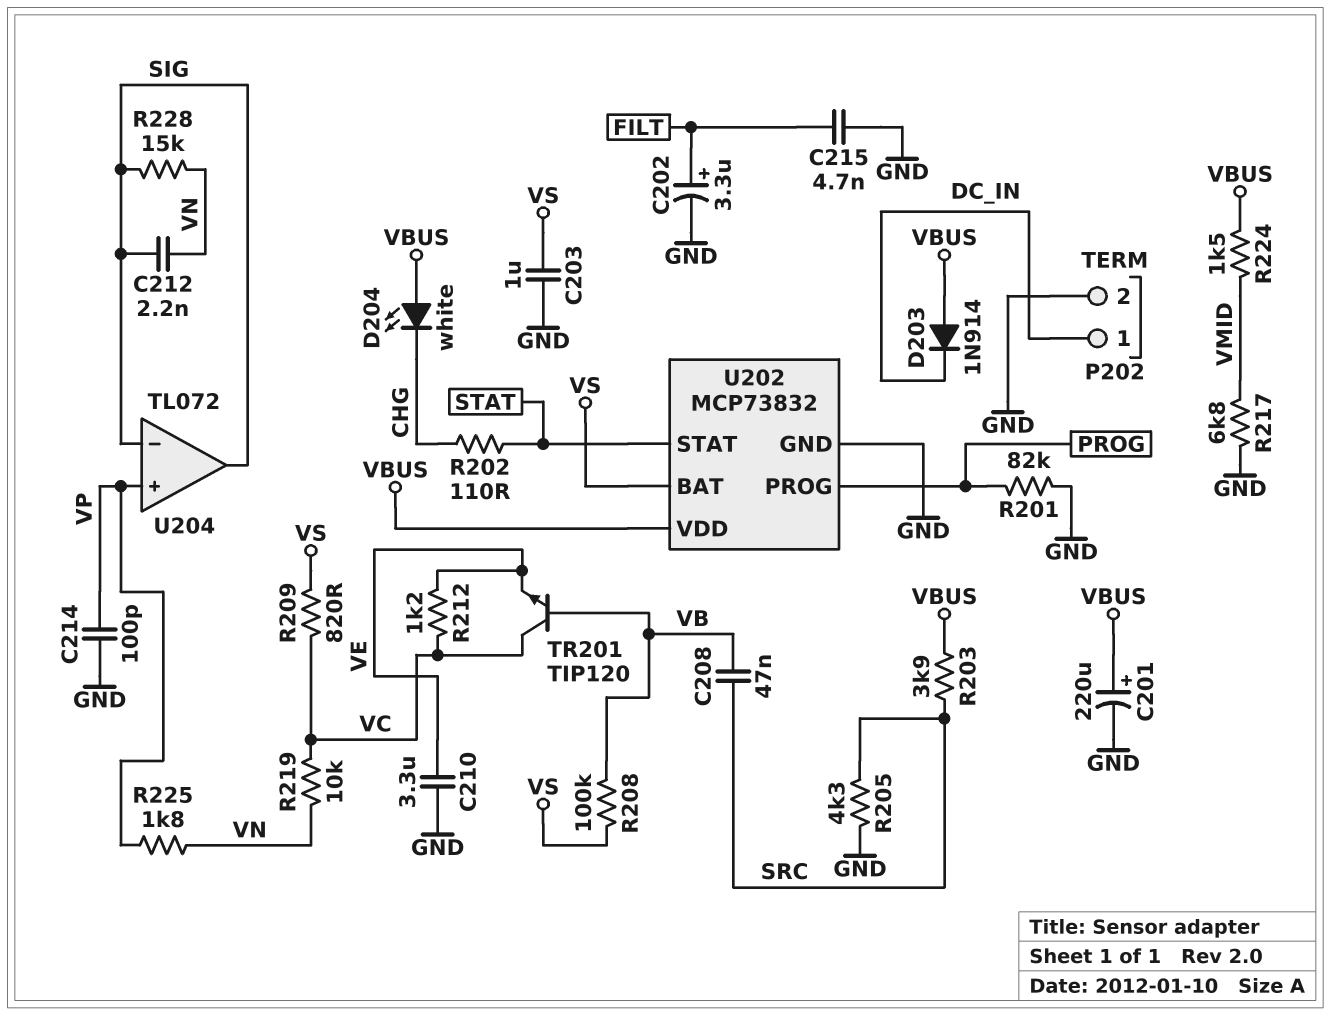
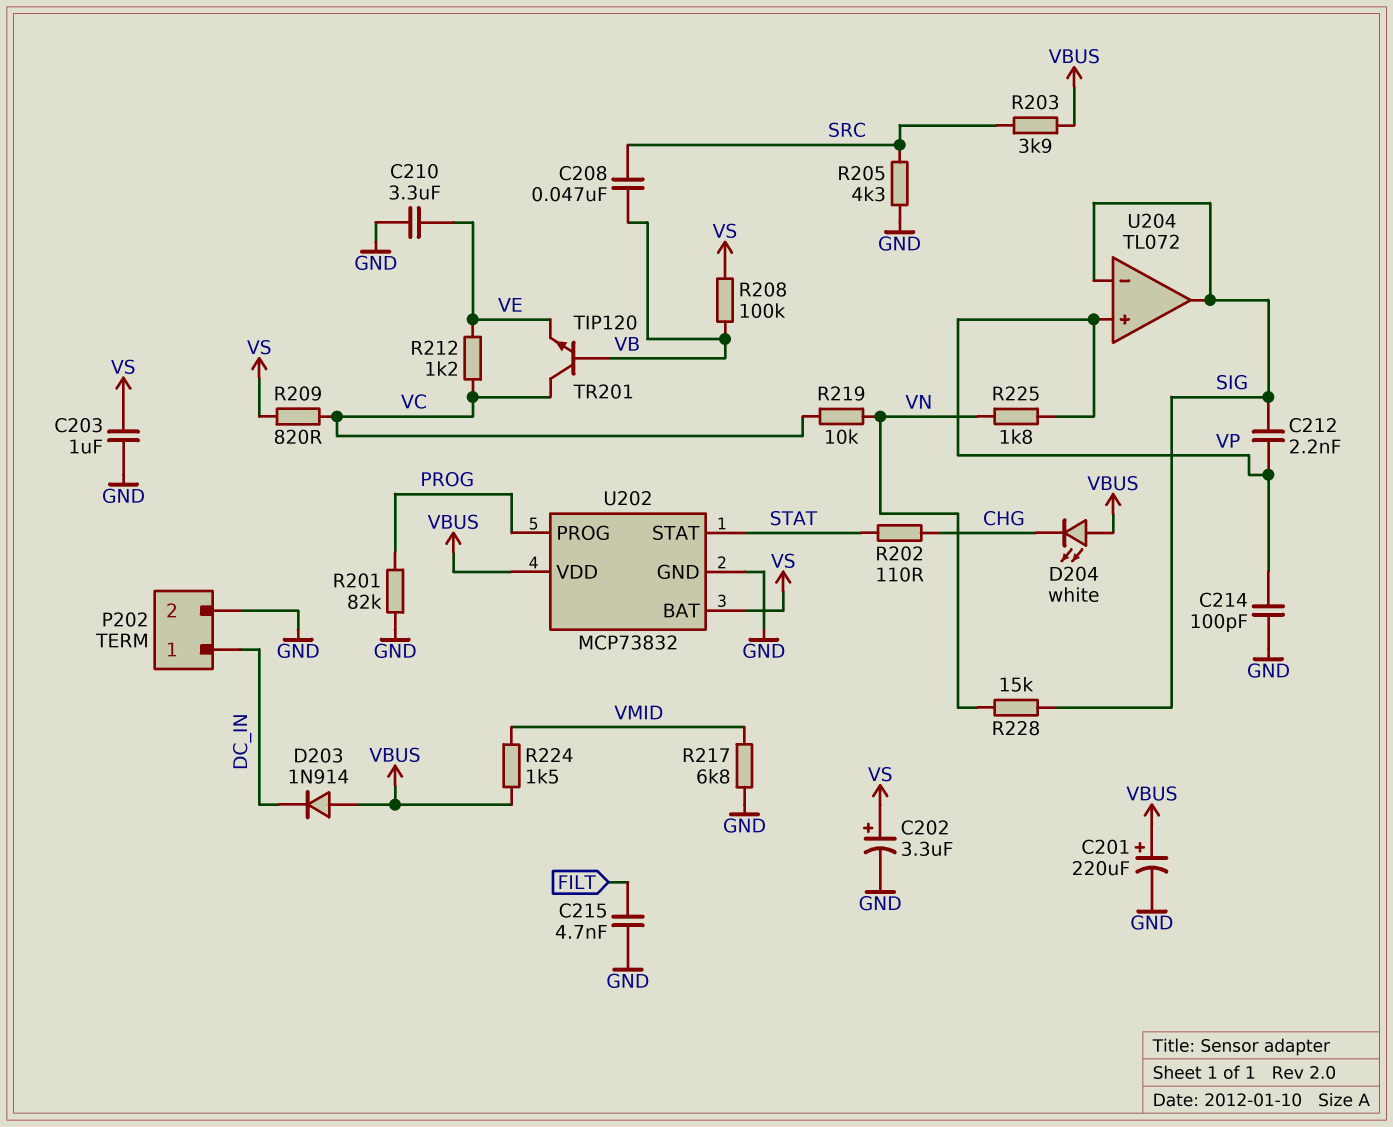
C202: 3.3uF (plus FILT, minus GND) -> 3.3uF (plus VS, minus GND)
C212: 2.2nF (SIG, VN) -> 2.2nF (SIG, VP)

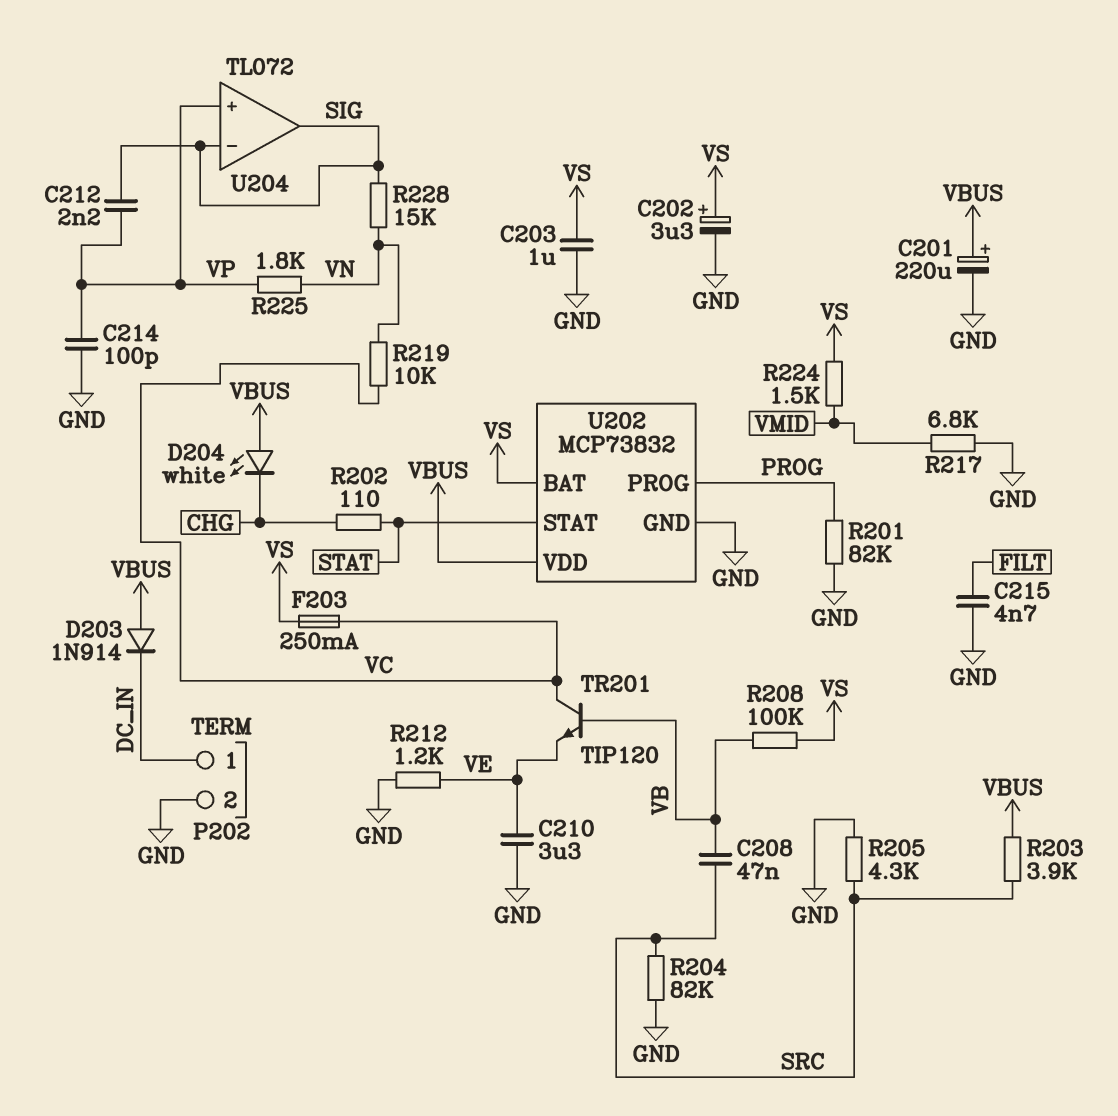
F203: none -> 250mA (VC, VS)
R204: none -> 82k (GND, SRC)
R209: 820 (VC, VS) -> none
R212: 1.2k (VC, VE) -> 1.2k (GND, VE)
R224: 1.5k (VBUS, VMID) -> 1.5k (VMID, VS)

